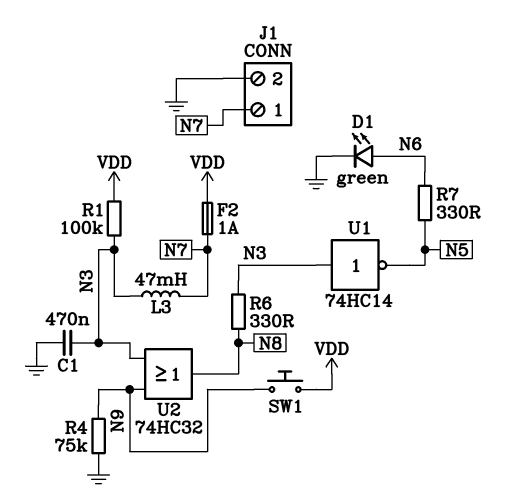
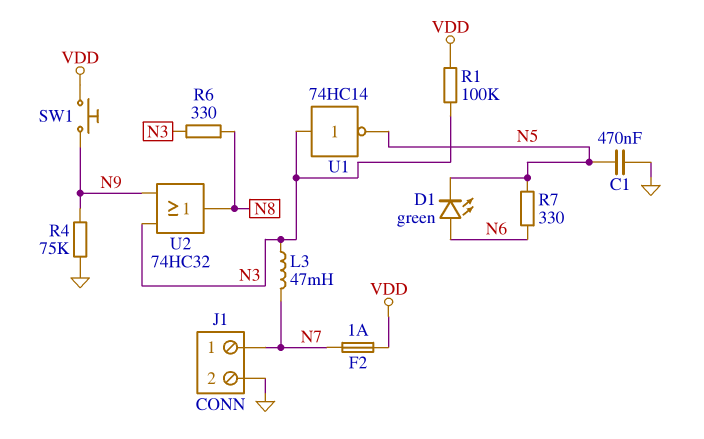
C1: 470nF (GND, N3) -> 470nF (GND, N5)
D1: LED green (A N6, K GND) -> LED green (A N6, K N5)

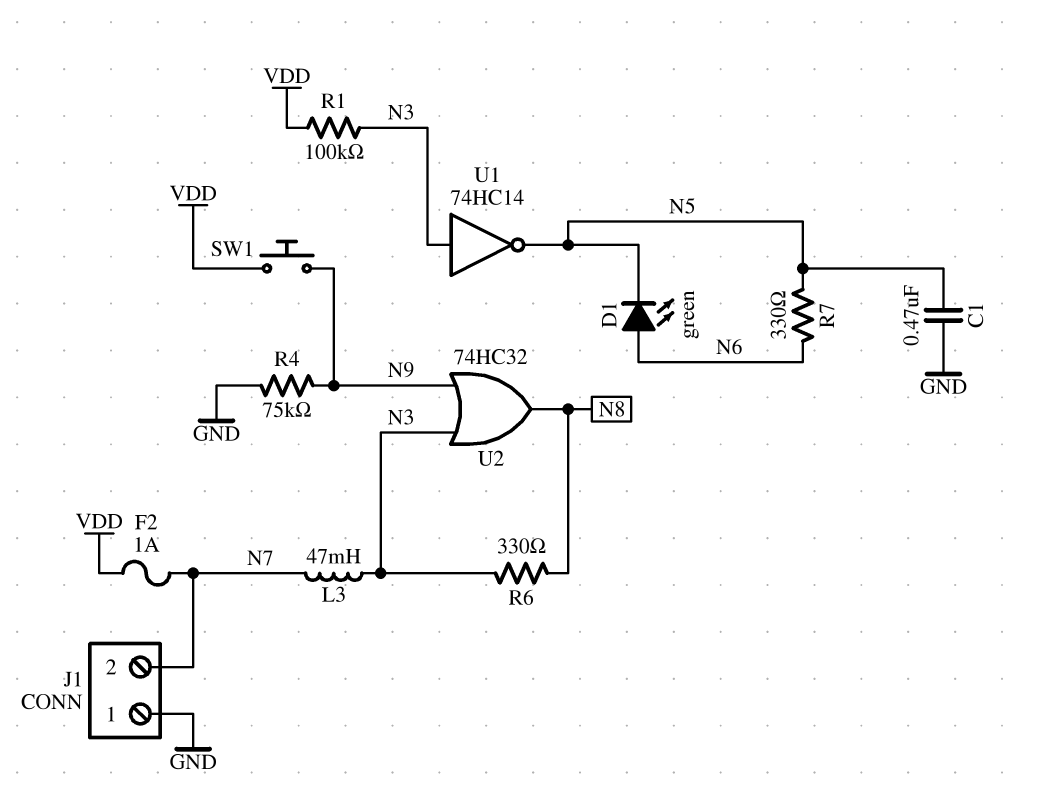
J1 pin 1: N7 -> GND
J1 pin 2: GND -> N7

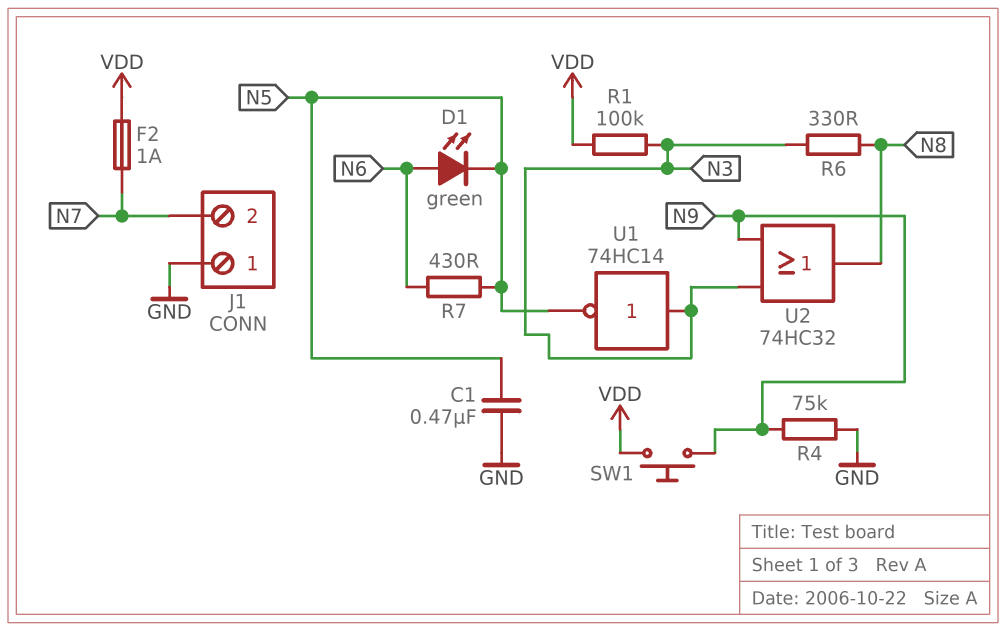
L3: 47mH (N3, N7) -> none
R7: 330 (N5, N6) -> 430 (N5, N6)

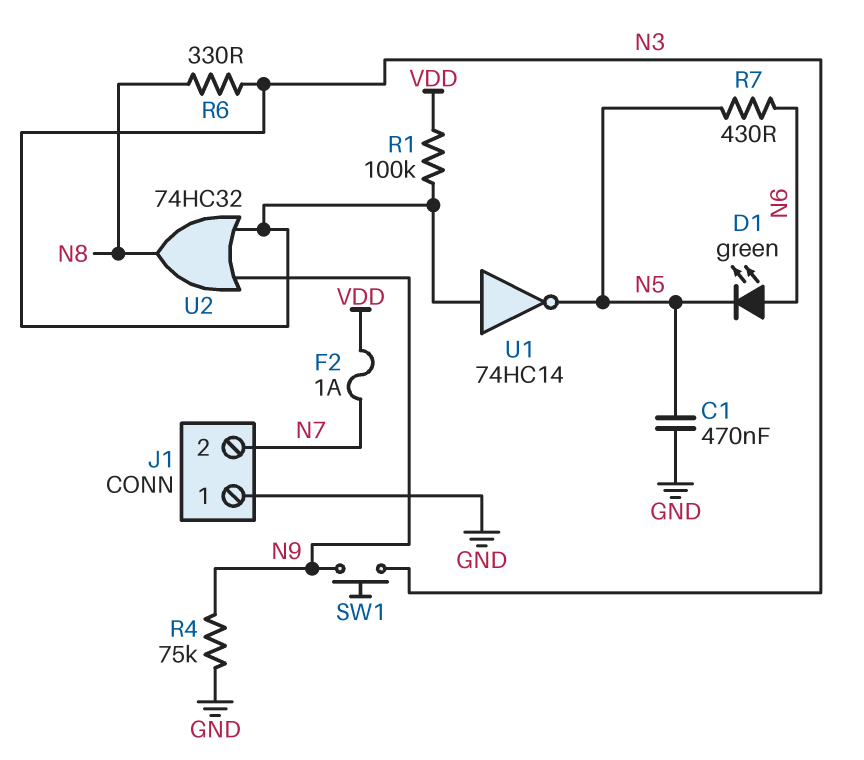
SW1: button (N9, VDD) -> button (N3, N9)

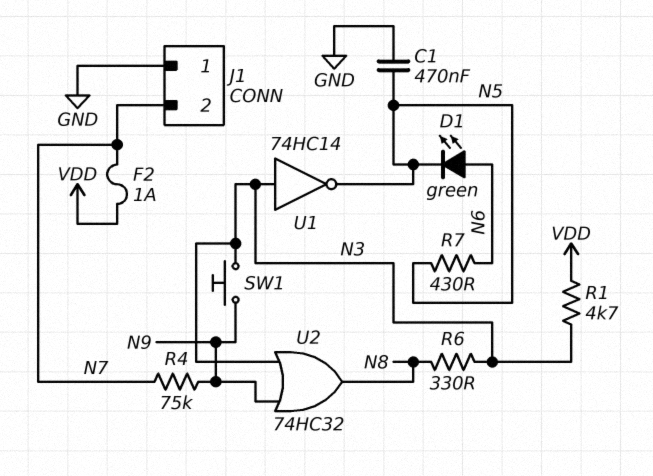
R1: 100k (N3, VDD) -> 4.7k (N3, VDD)
R4: 75k (GND, N9) -> 75k (N7, N9)

